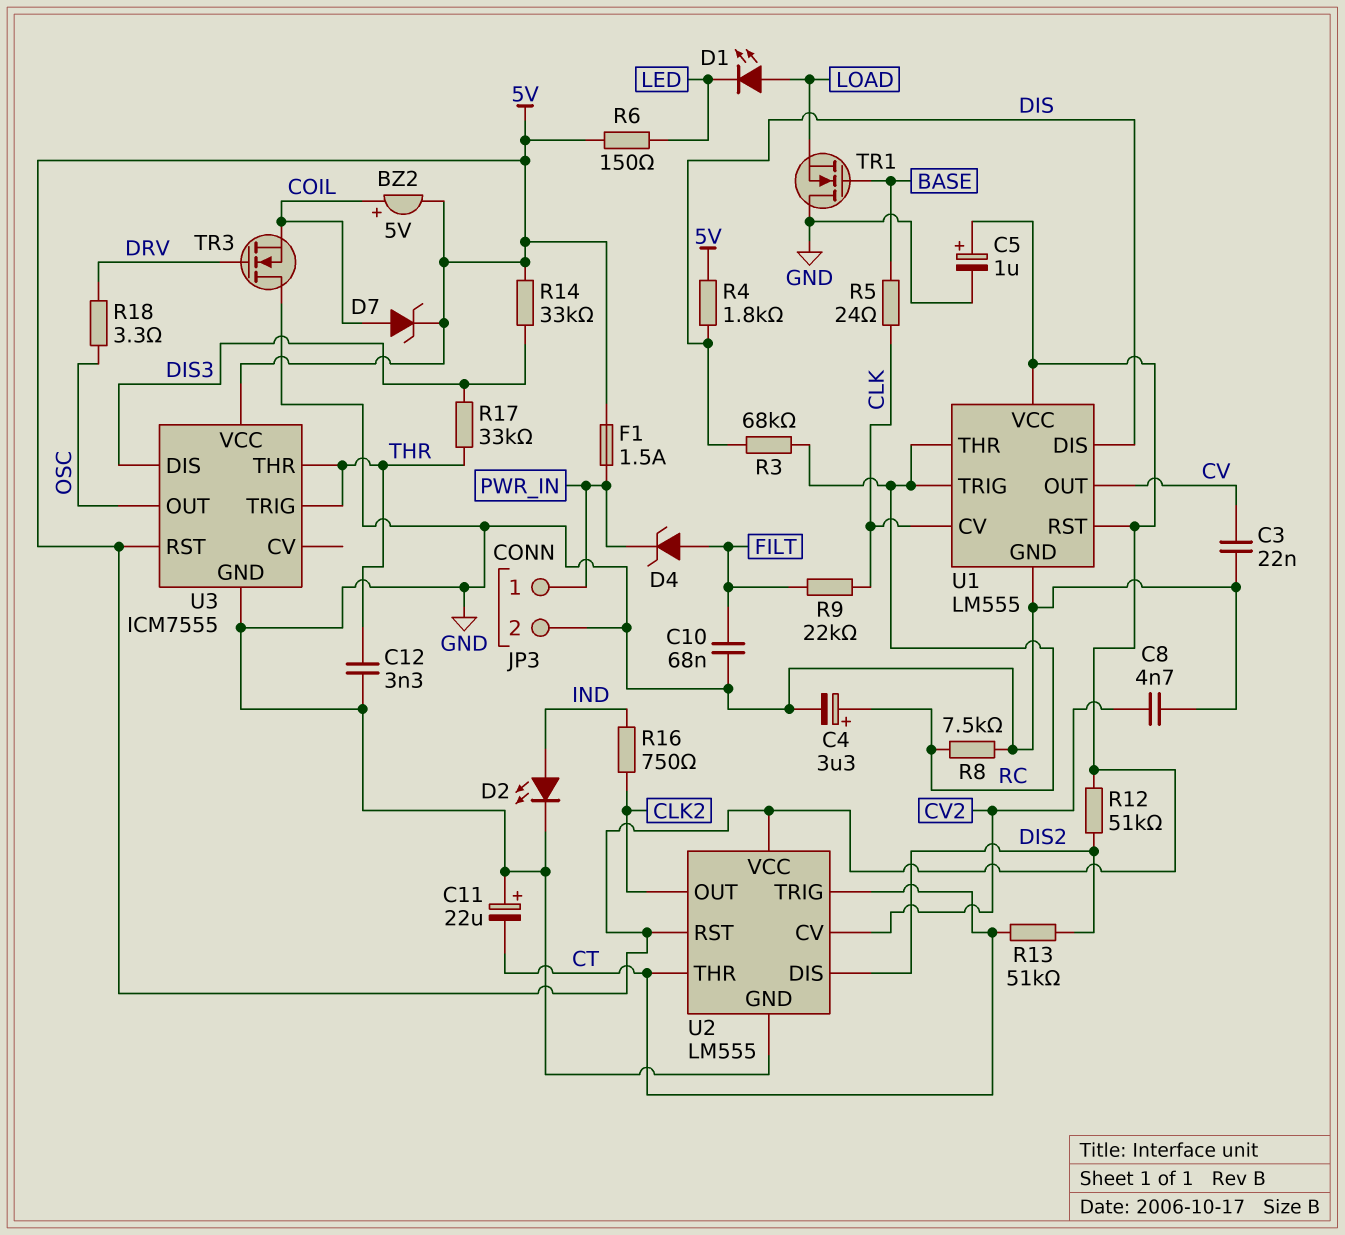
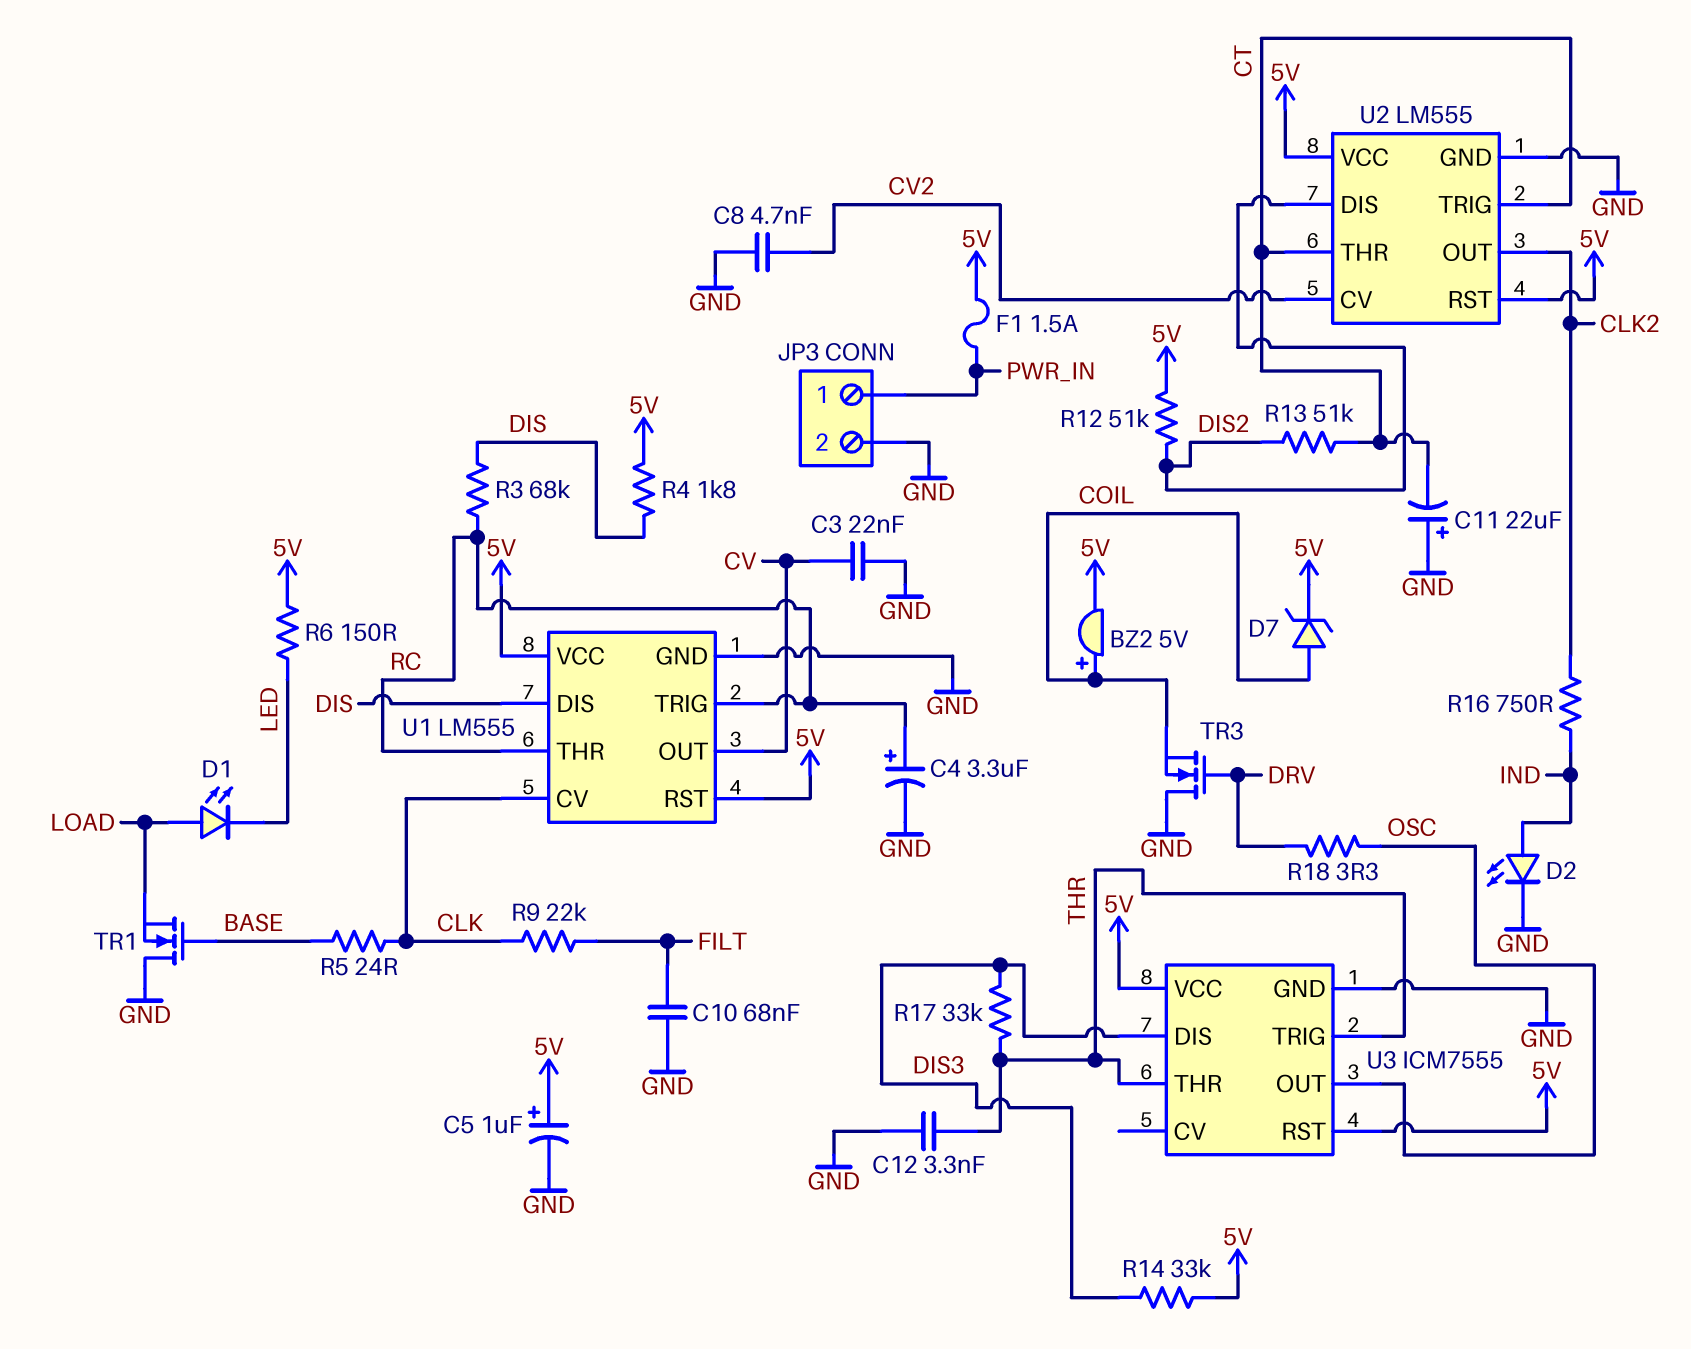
D4: zener (A FILT, K PWR_IN) -> none
R8: 7.5k (GND, RC) -> none

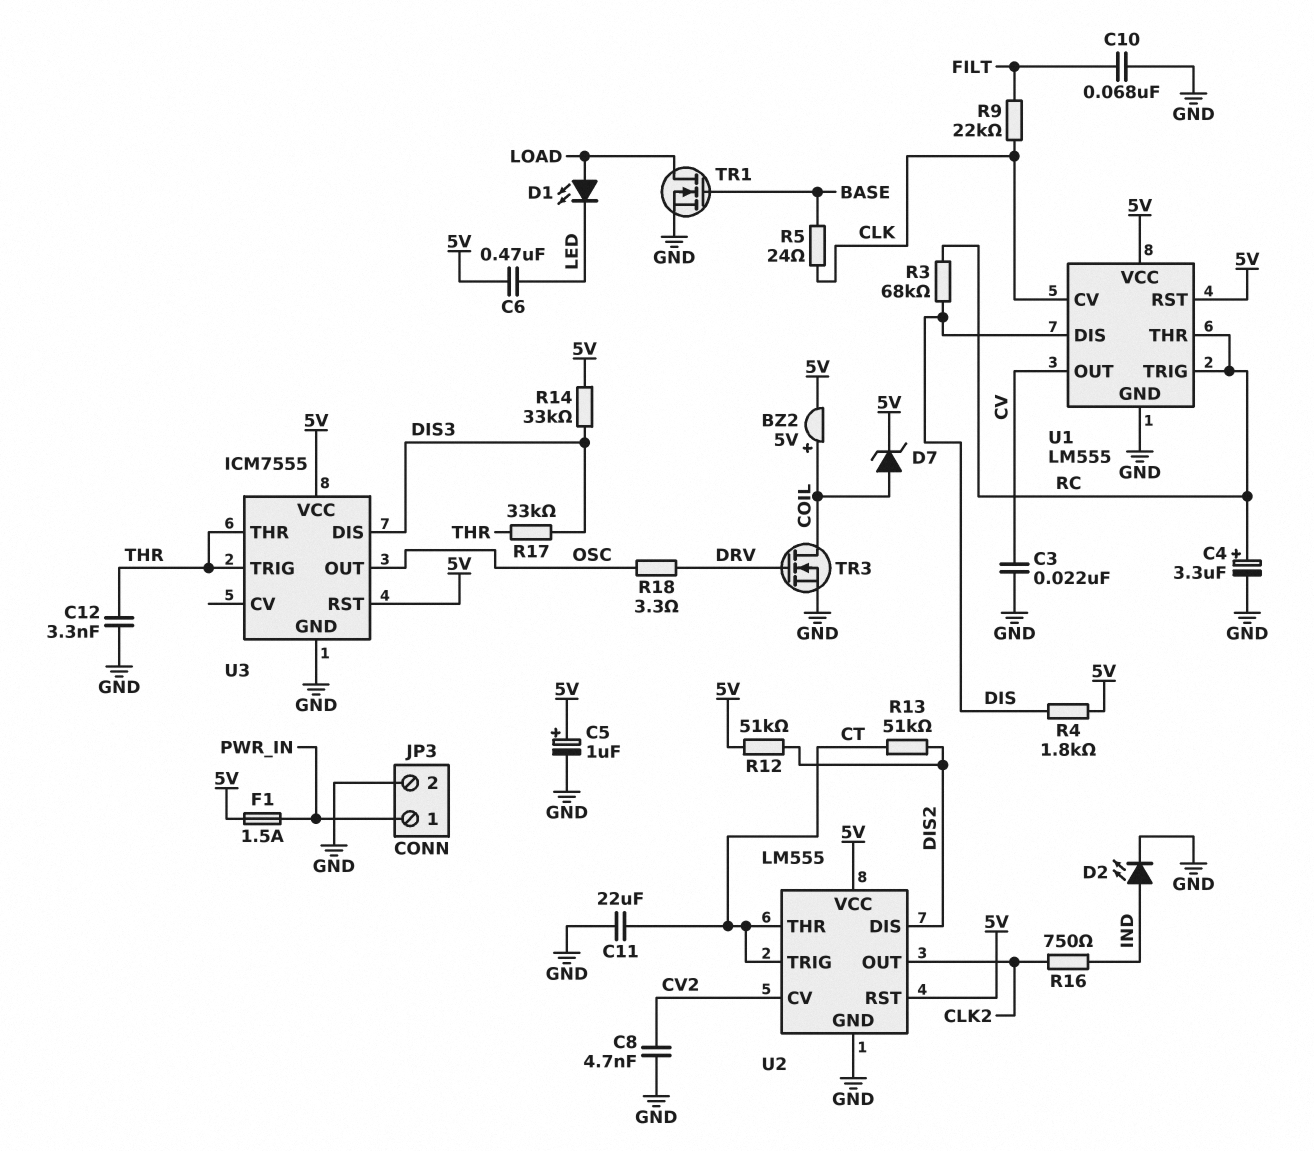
C6: none -> 470nF (5V, LED)
C11: 22uF (plus GND, minus CT) -> 22uF (CT, GND)
R6: 150 (5V, LED) -> none
TR1: NMOS (G BASE, D GND, S LOAD) -> NMOS (G BASE, D LOAD, S GND)
TR3: NMOS (G DRV, D GND, S COIL) -> NMOS (G DRV, D COIL, S GND)

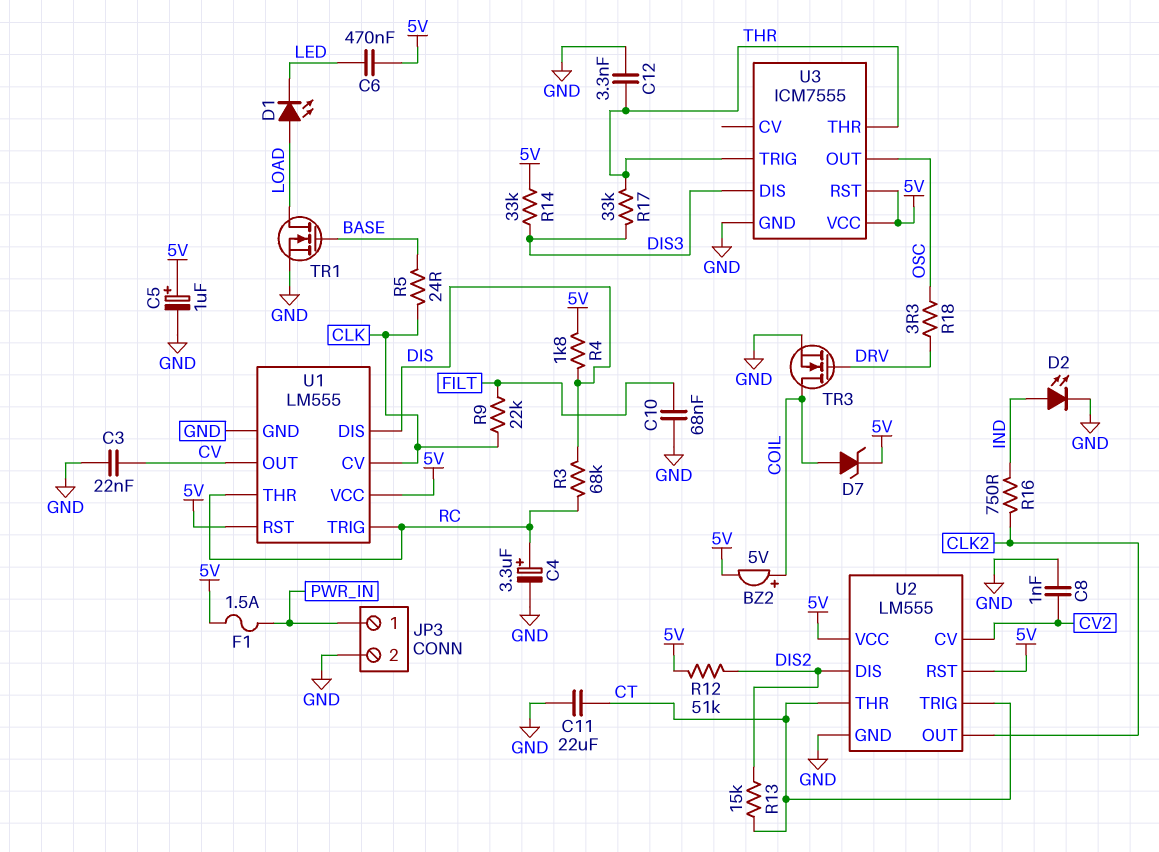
C8: 4.7nF (CV2, GND) -> 1nF (CV2, GND)
R13: 51k (CT, DIS2) -> 15k (CT, DIS2)

